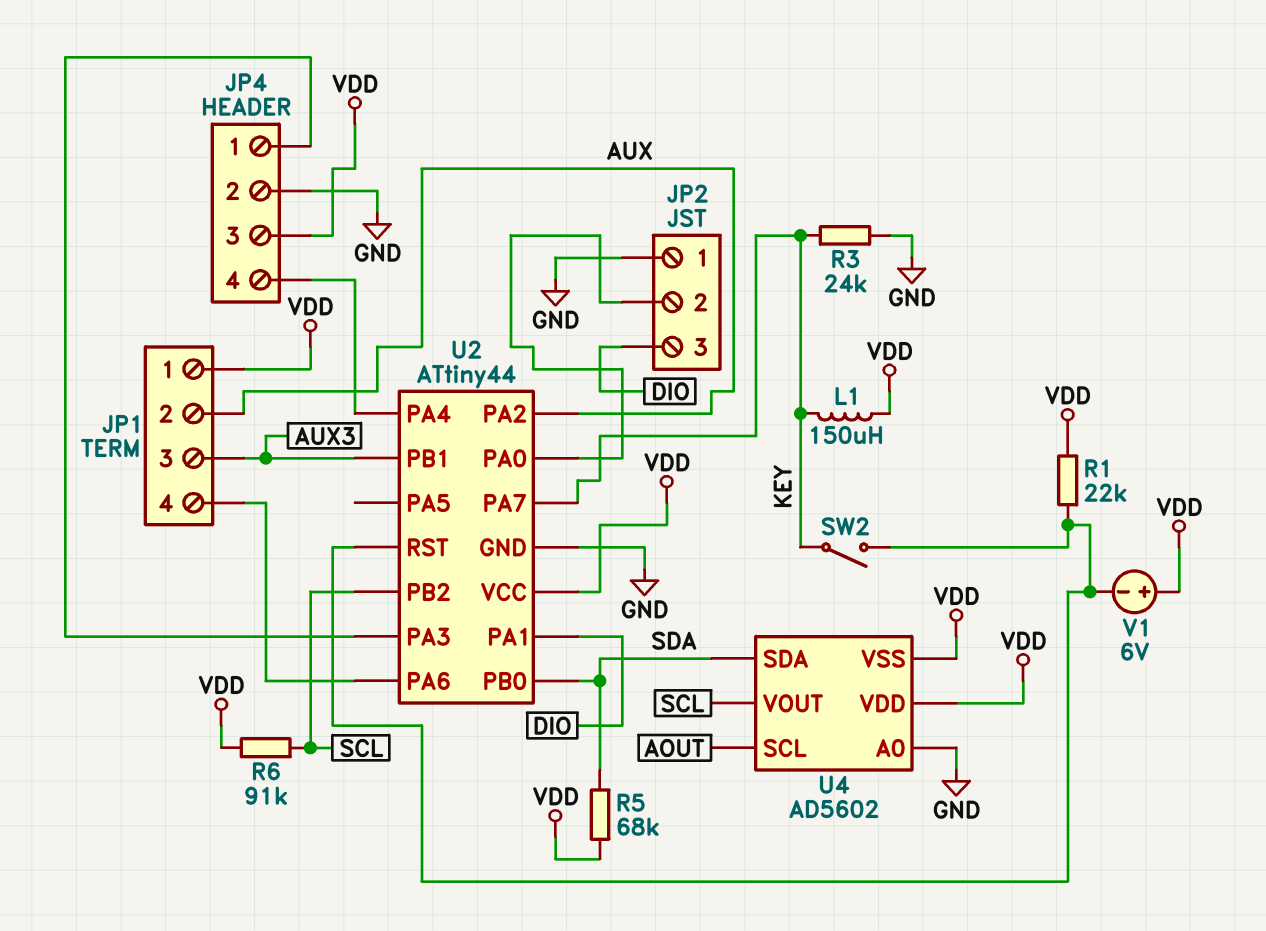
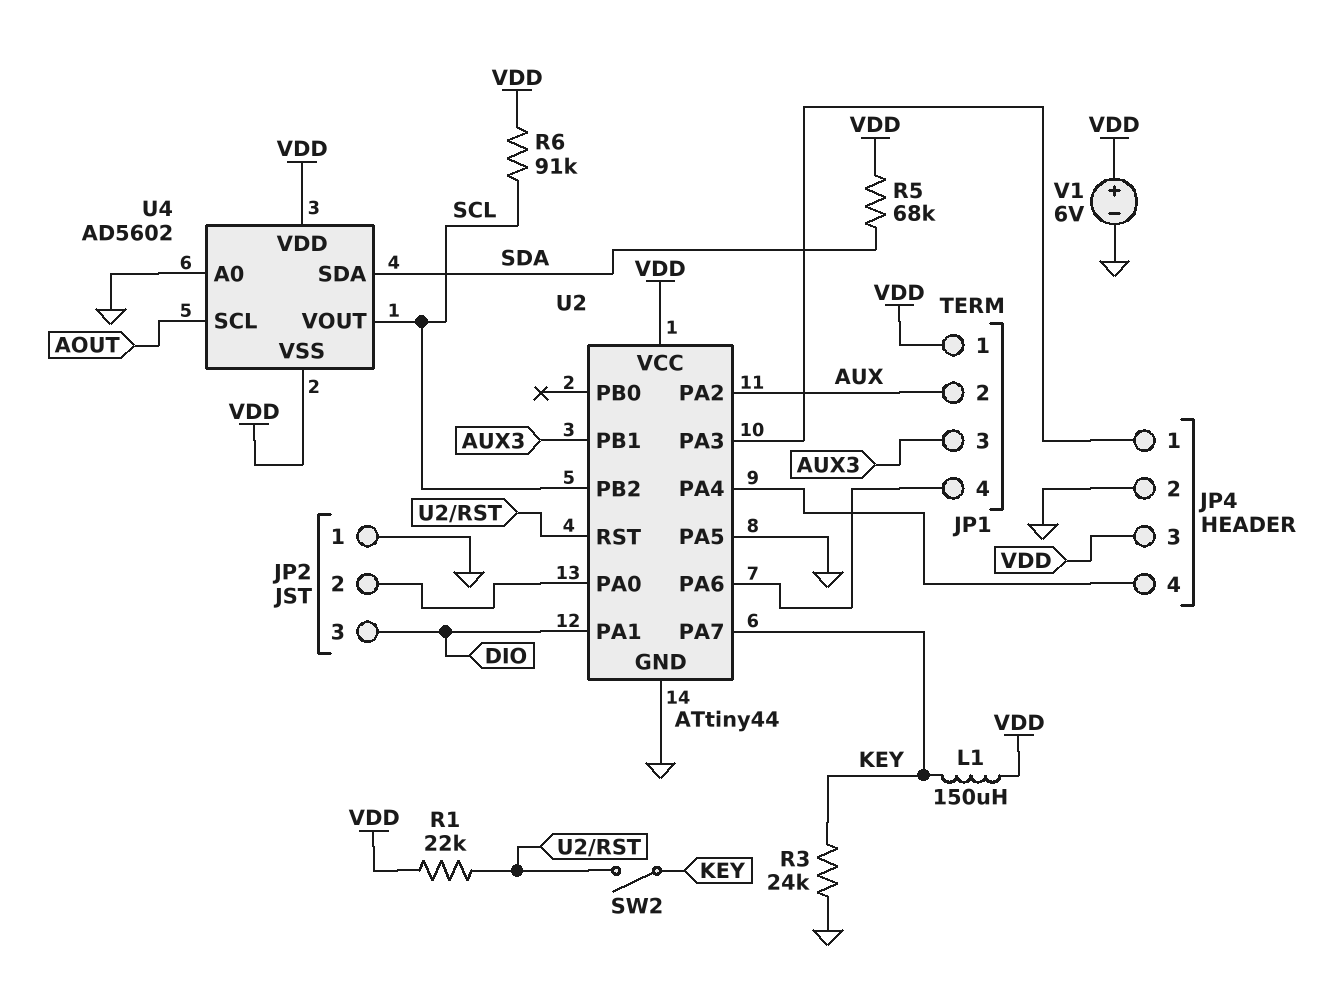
U2 pin PA5: none -> GND
U2 pin PB0: SDA -> none
V1: 6V (plus VDD, minus U2/RST) -> 6V (plus VDD, minus GND)

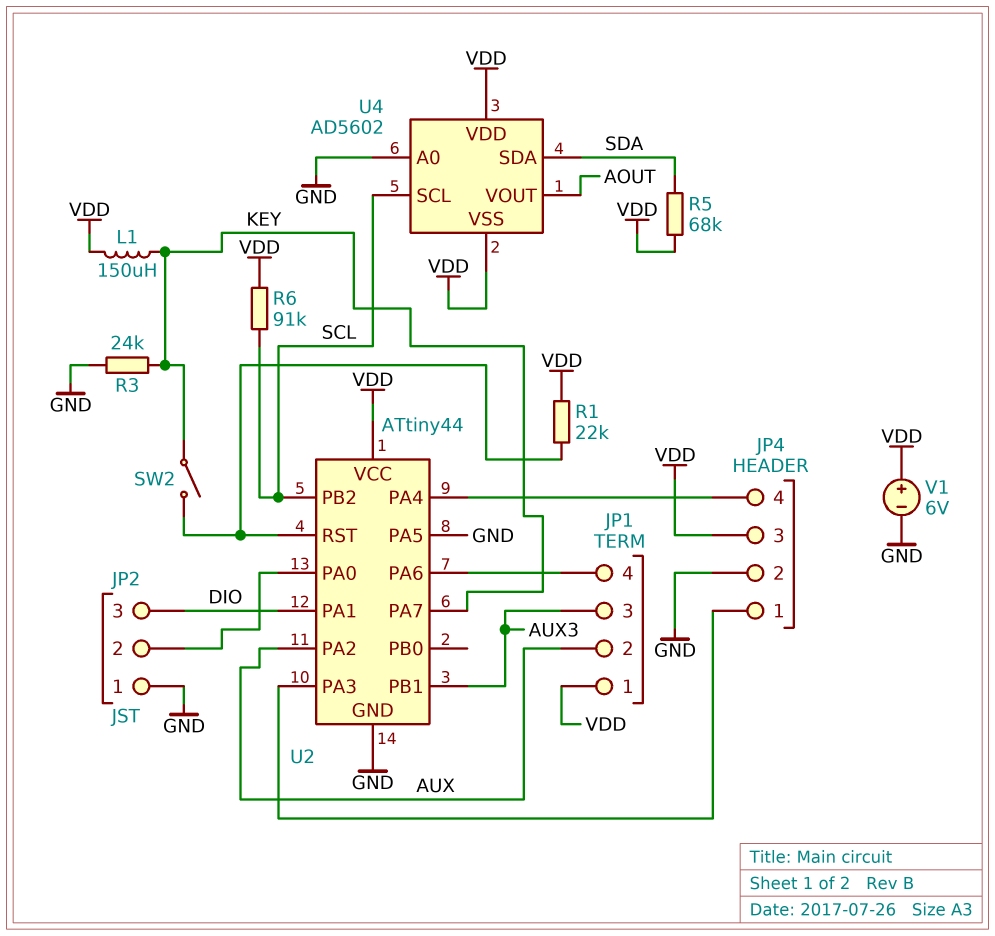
U4 pin SCL: AOUT -> SCL
U4 pin VOUT: SCL -> AOUT

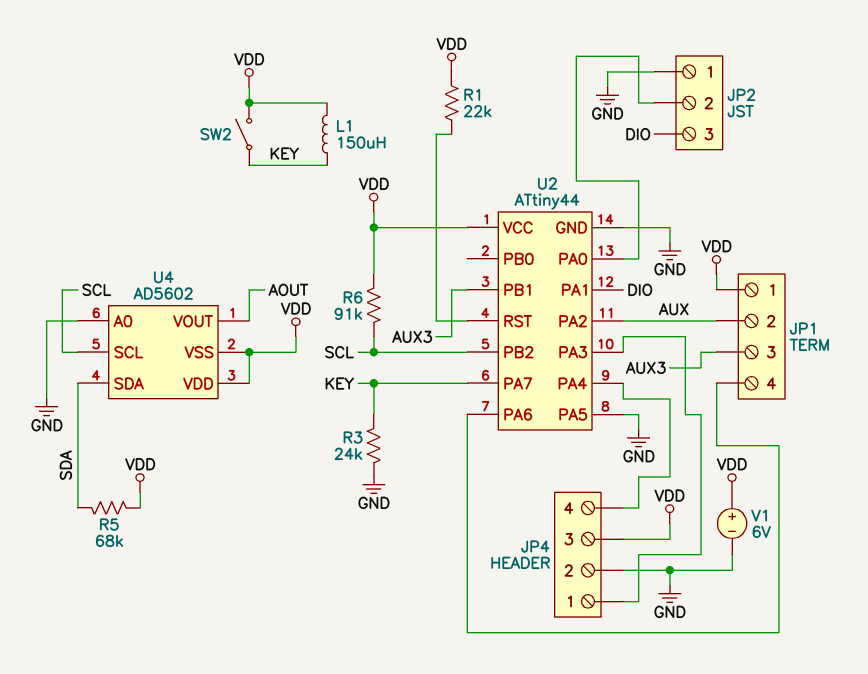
SW2: switch (KEY, U2/RST) -> switch (KEY, VDD)

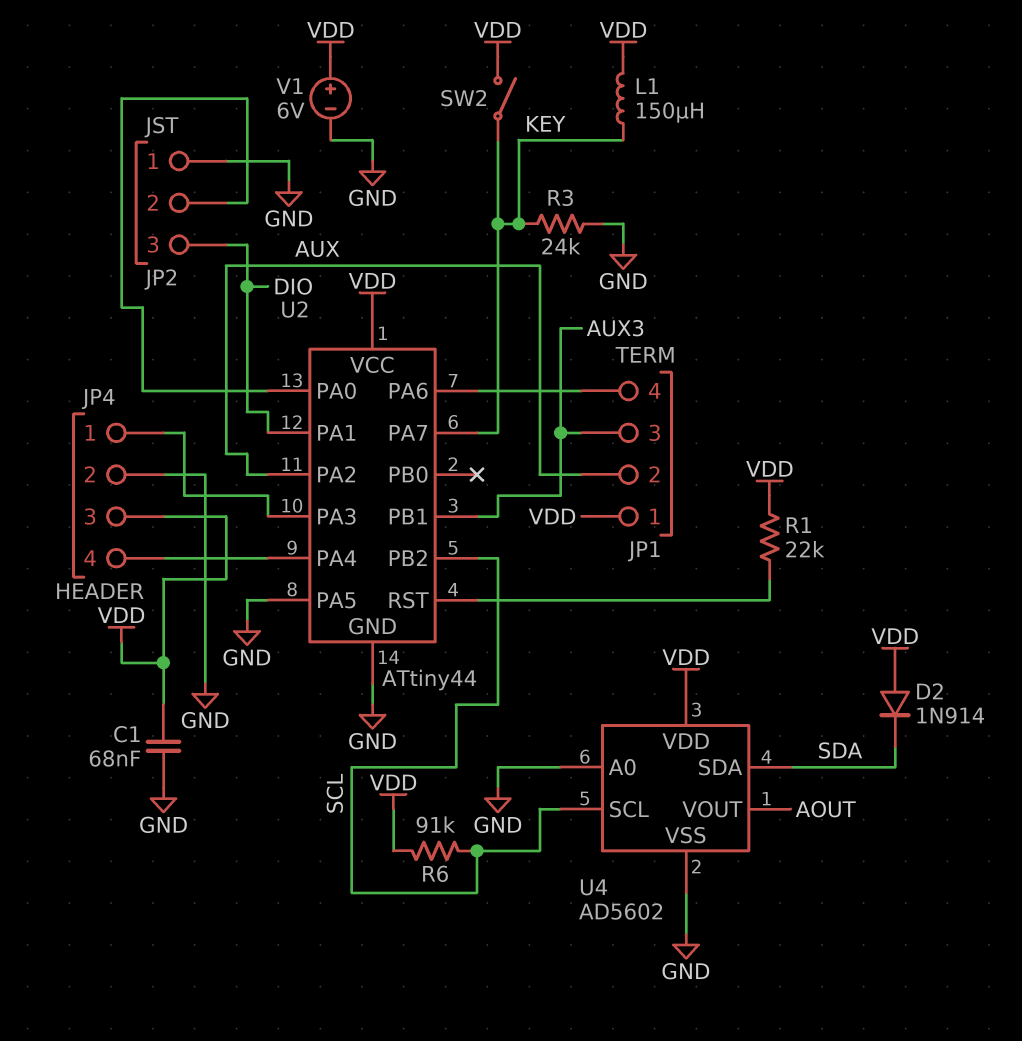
C1: none -> 68nF (GND, VDD)
D2: none -> diode 1N914 (A VDD, K SDA)
R5: 68k (SDA, VDD) -> none
U4 pin VSS: VDD -> GND

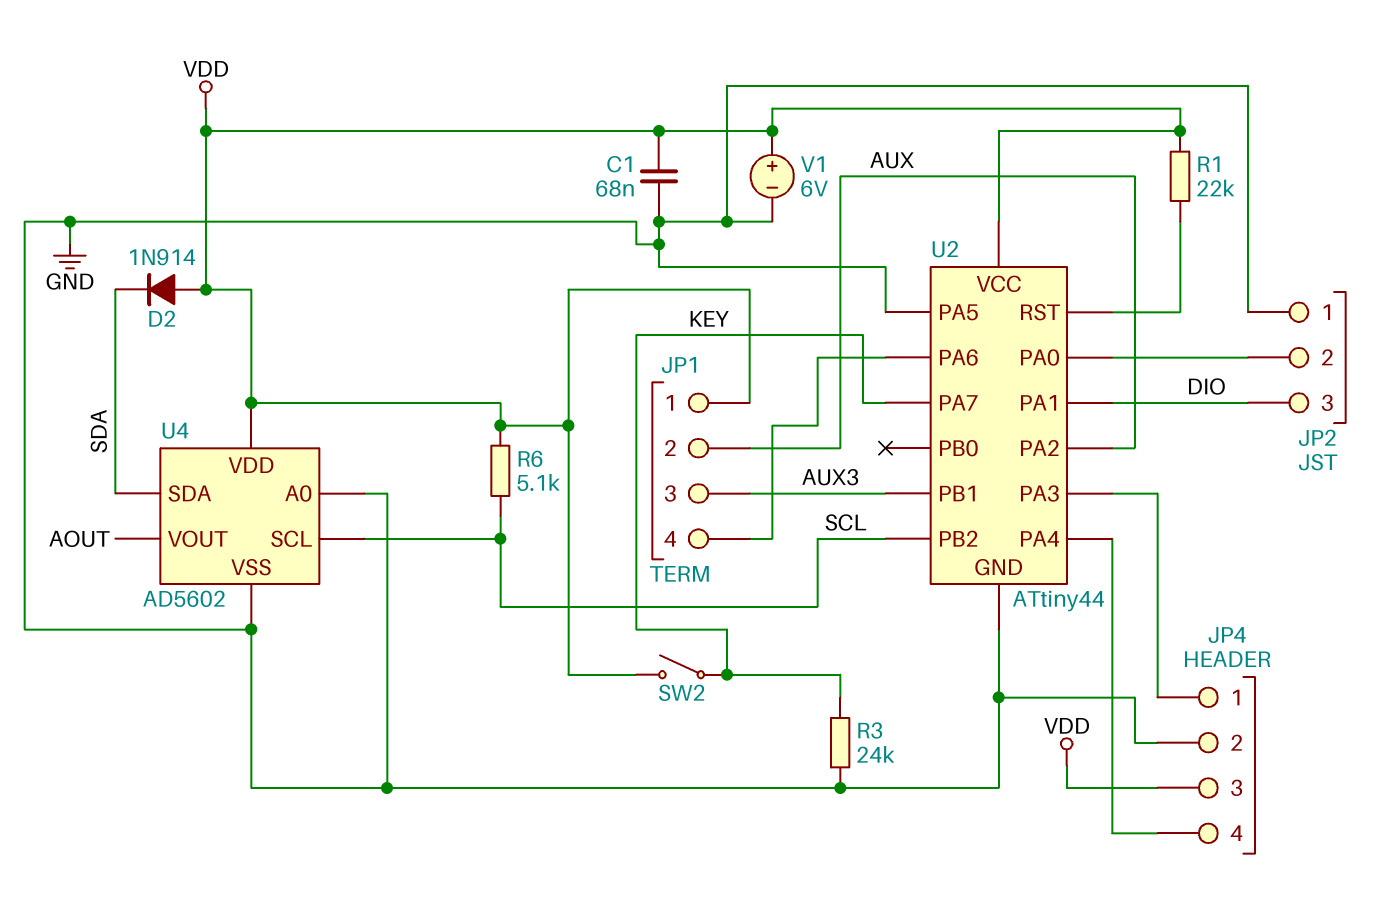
L1: 150uH (KEY, VDD) -> none
R6: 91k (SCL, VDD) -> 5.1k (SCL, VDD)

